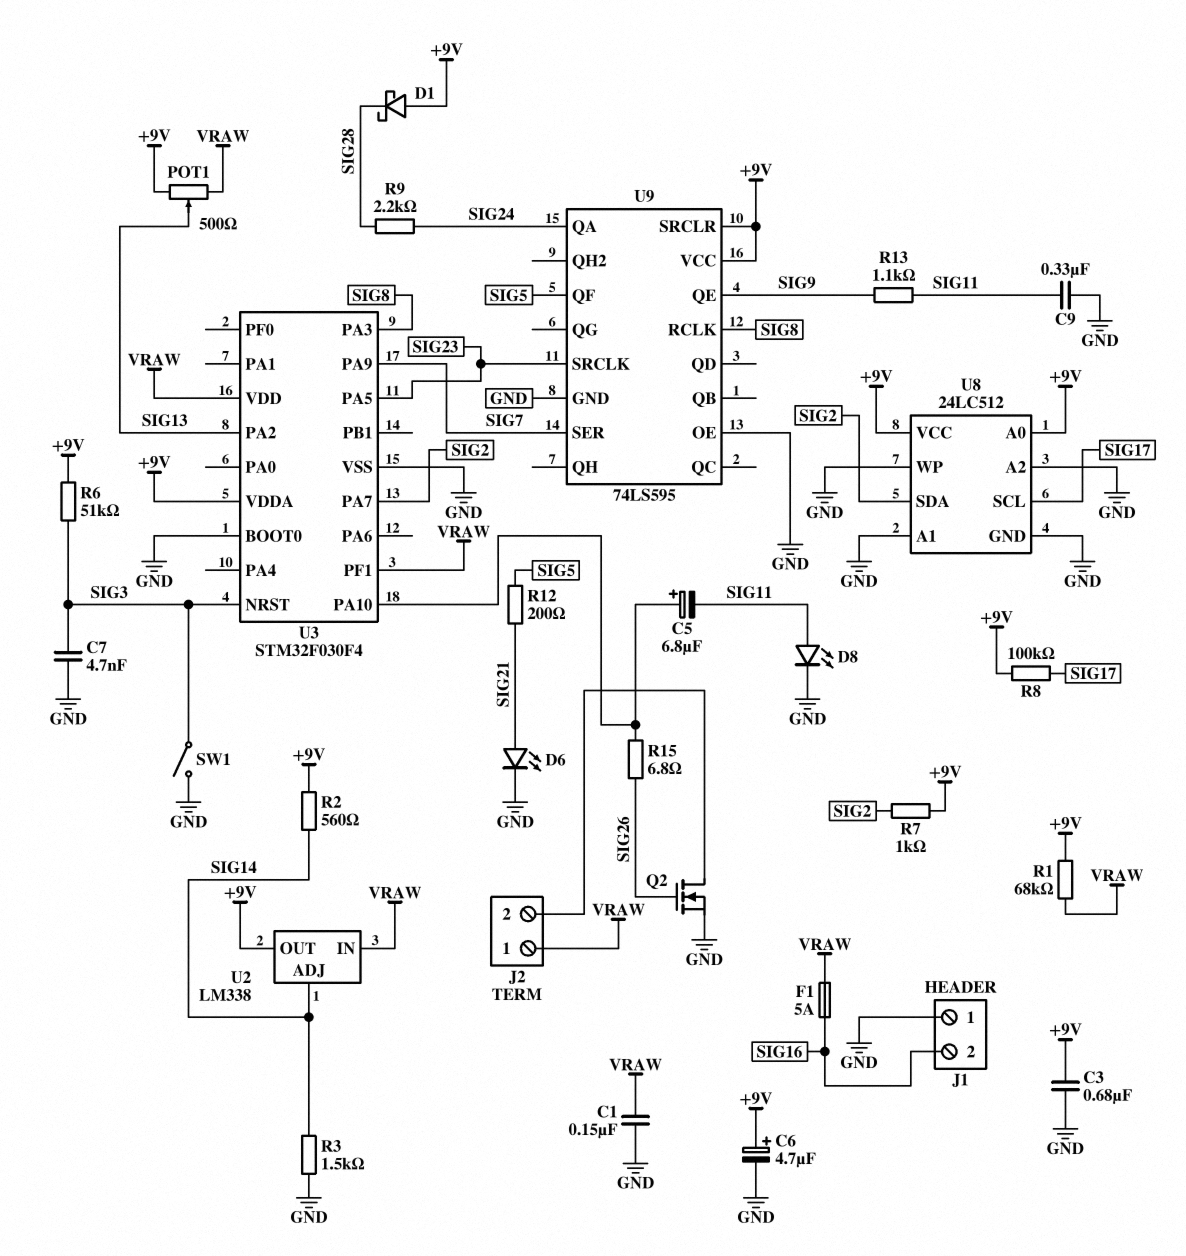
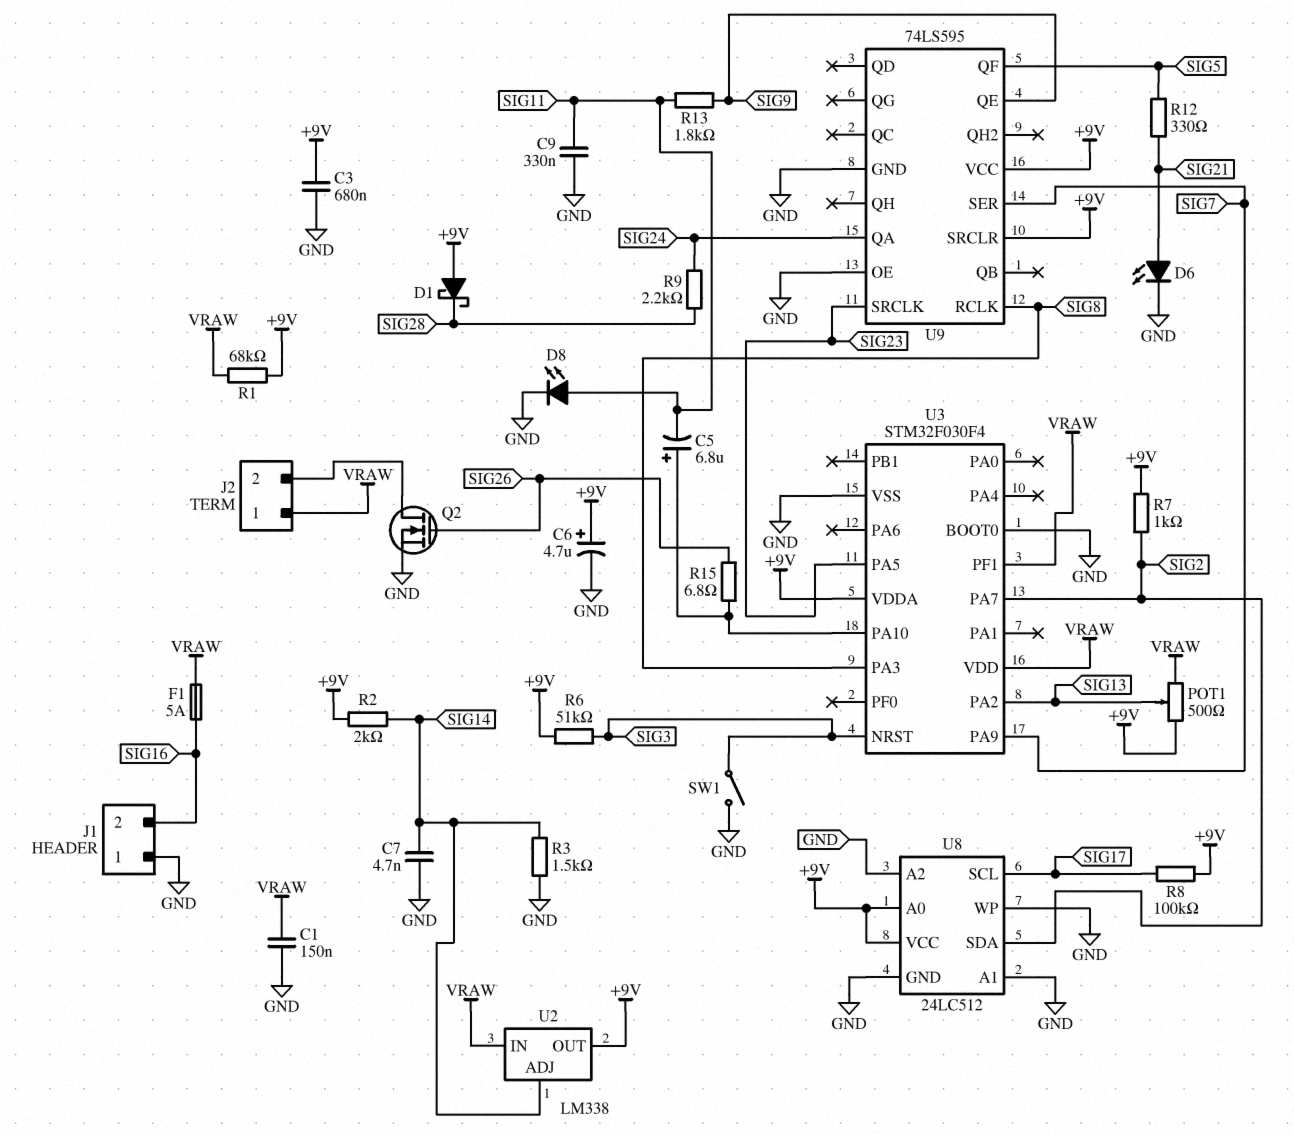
C7: 4.7nF (GND, SIG3) -> 4.7nF (GND, SIG14)
R2: 560 (+9V, SIG14) -> 2k (+9V, SIG14)
R12: 200 (SIG5, SIG21) -> 330 (SIG5, SIG21)
R13: 1.1k (SIG9, SIG11) -> 1.8k (SIG9, SIG11)

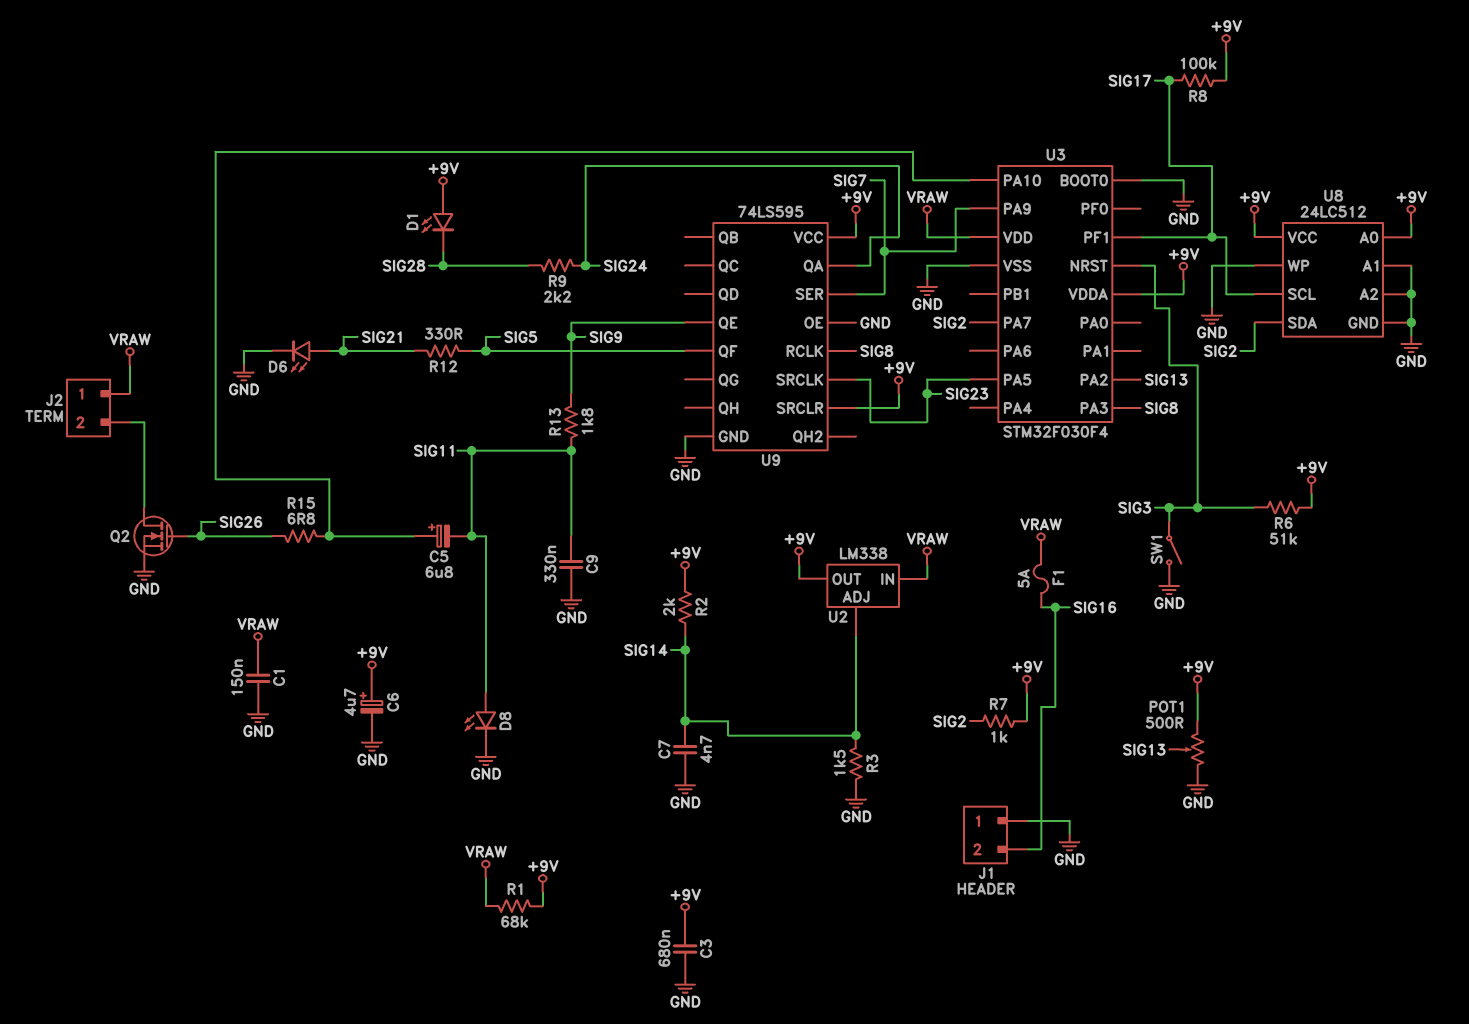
D1: schottky (A +9V, K SIG28) -> LED (A +9V, K SIG28)
POT1: 500 (+9V, VRAW, wiper SIG13) -> 500 (+9V, GND, wiper SIG13)
U3 pin PF1: VRAW -> SIG17

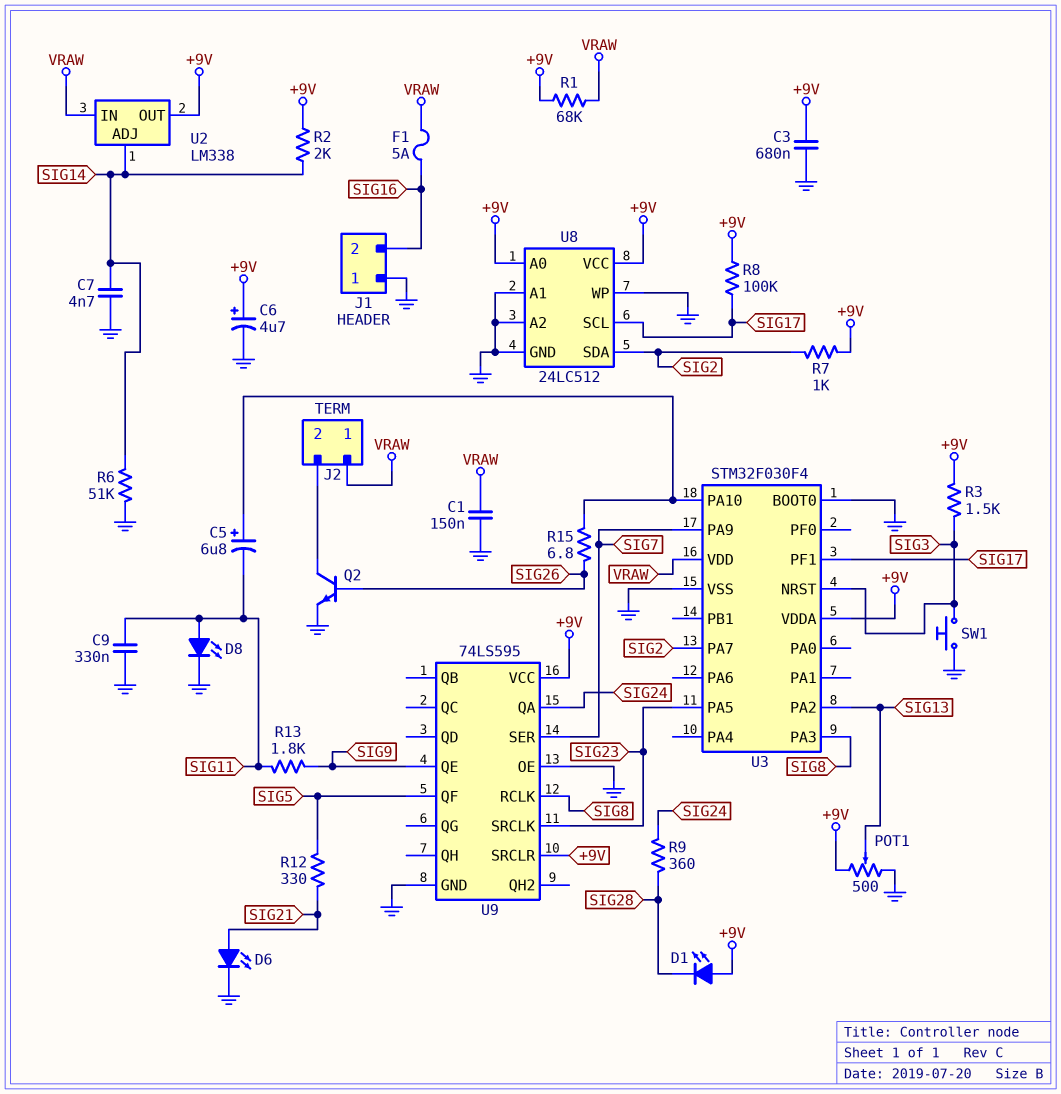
Q2: NMOS (G SIG26, D J2/2, S GND) -> NPN (B SIG26, C J2/2, E GND)
R3: 1.5k (GND, SIG14) -> 1.5k (+9V, SIG3)
R6: 51k (+9V, SIG3) -> 51k (GND, SIG14)
R9: 2.2k (SIG24, SIG28) -> 360 (SIG24, SIG28)
SW1: switch (GND, SIG3) -> button (GND, SIG3)

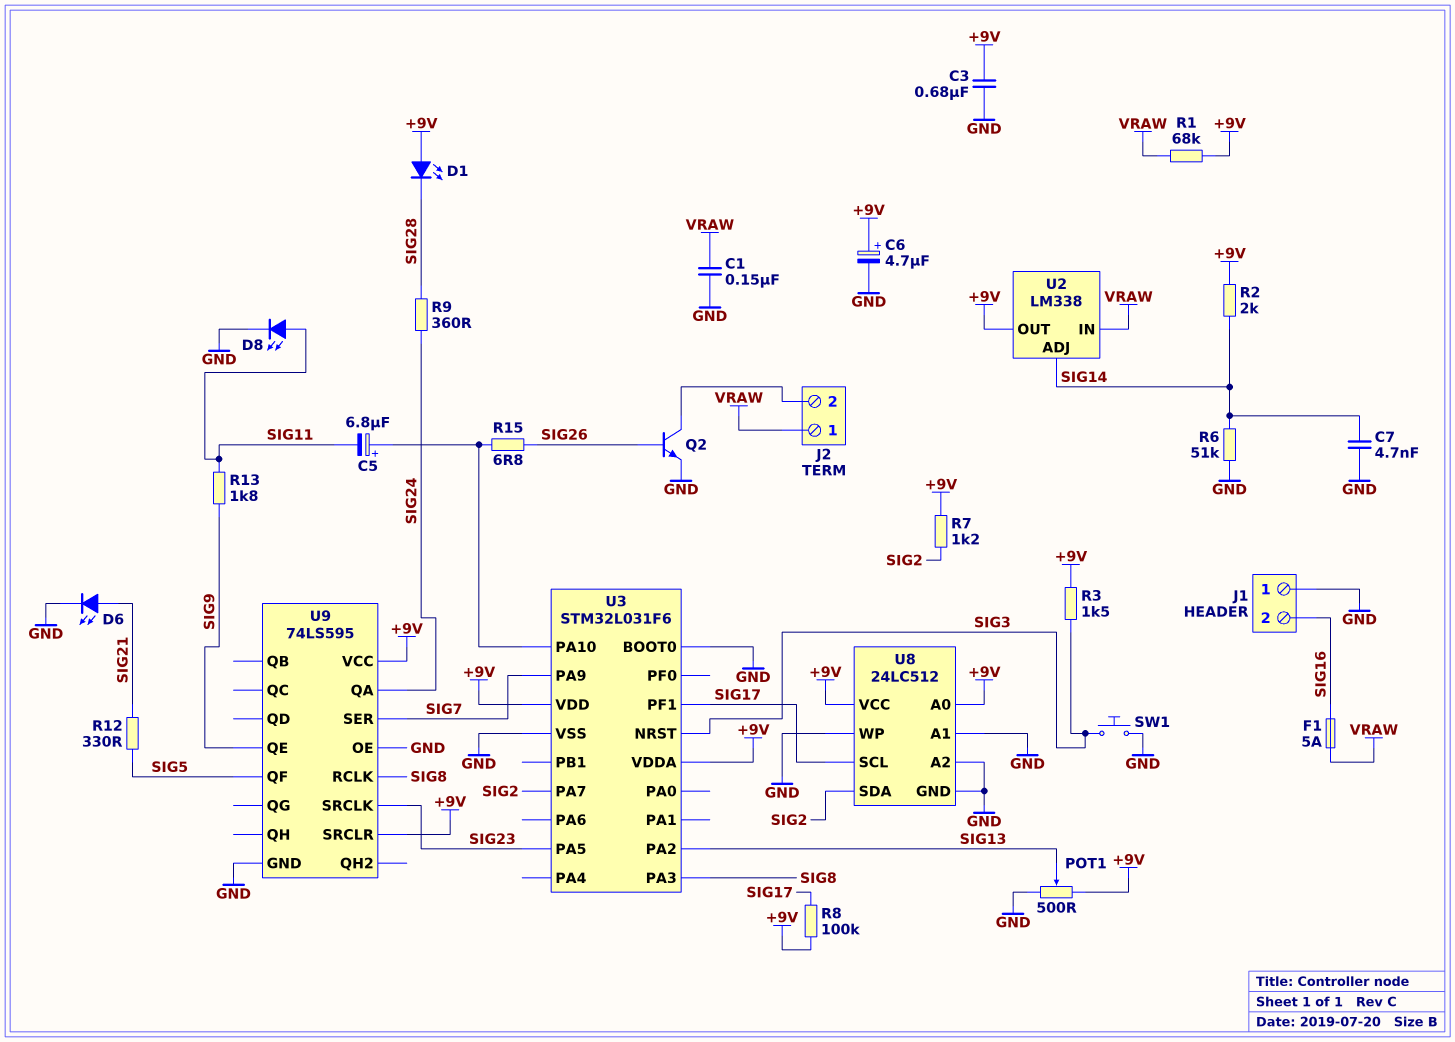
C9: 330nF (GND, SIG11) -> none
R7: 1k (+9V, SIG2) -> 1.2k (+9V, SIG2)
U3: STM32F030F4 -> STM32L031F6
U3 pin VDD: VRAW -> +9V

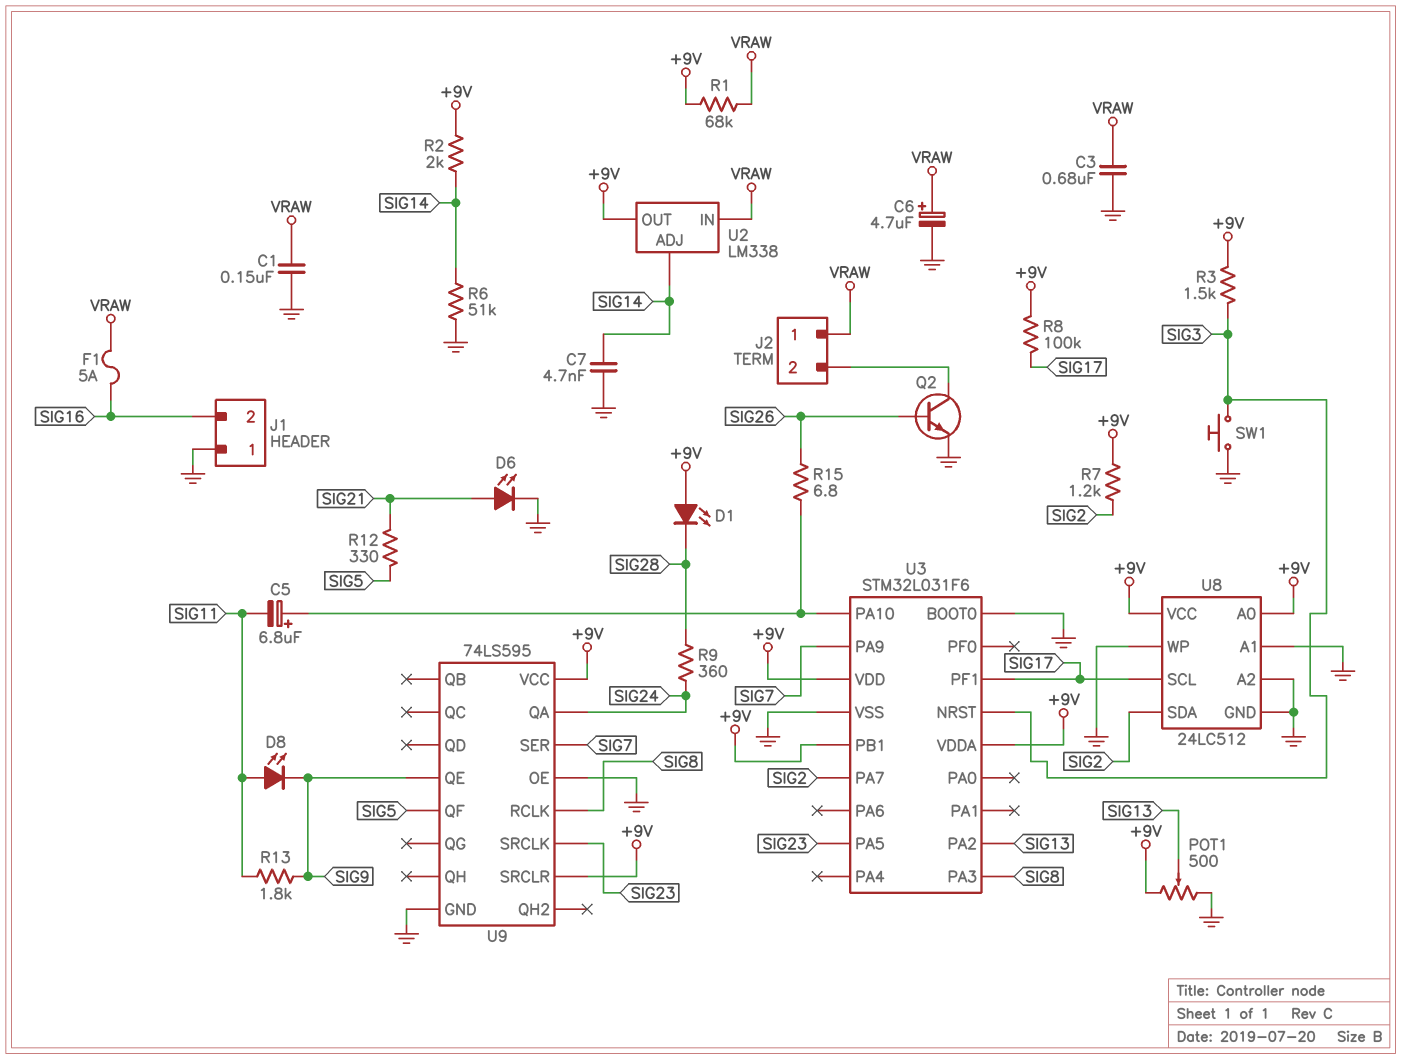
C3: 680nF (+9V, GND) -> 680nF (GND, VRAW)
C6: 4.7uF (plus +9V, minus GND) -> 4.7uF (plus VRAW, minus GND)
D8: LED (A SIG11, K GND) -> LED (A SIG11, K SIG9)
U3 pin PB1: none -> +9V

